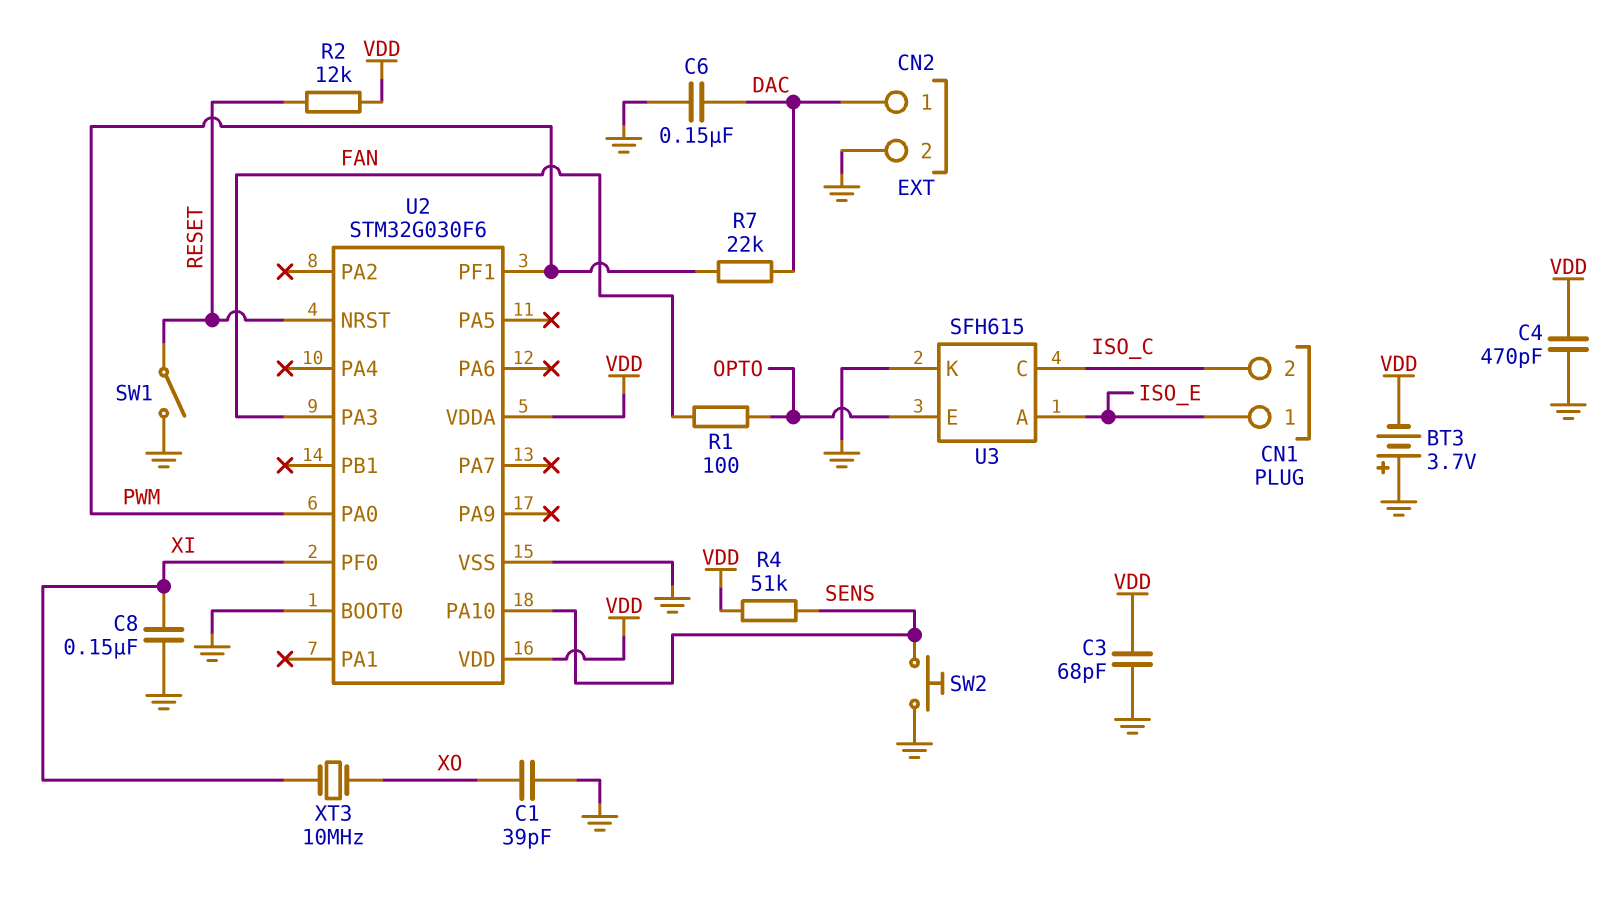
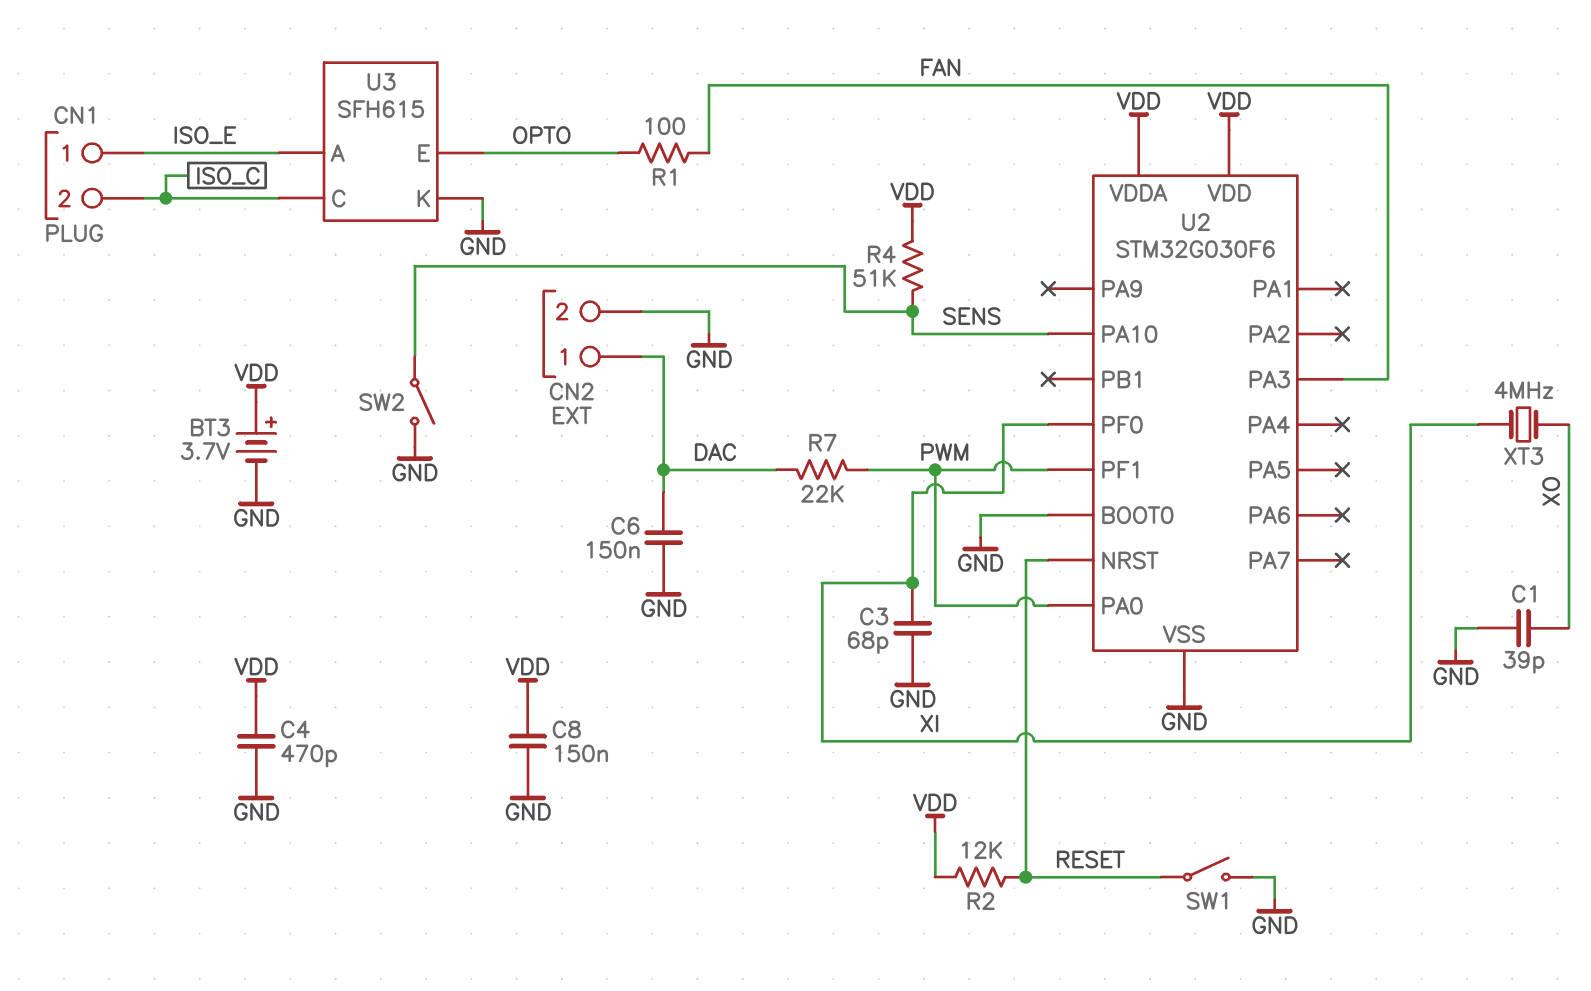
BT3: 3.7V (plus GND, minus VDD) -> 3.7V (plus VDD, minus GND)
C3: 68pF (GND, VDD) -> 68pF (GND, XI)
C8: 150nF (GND, XI) -> 150nF (GND, VDD)
SW2: button (GND, SENS) -> switch (GND, SENS)
XT3: 10MHz (XI, XO) -> 4MHz (XI, XO)

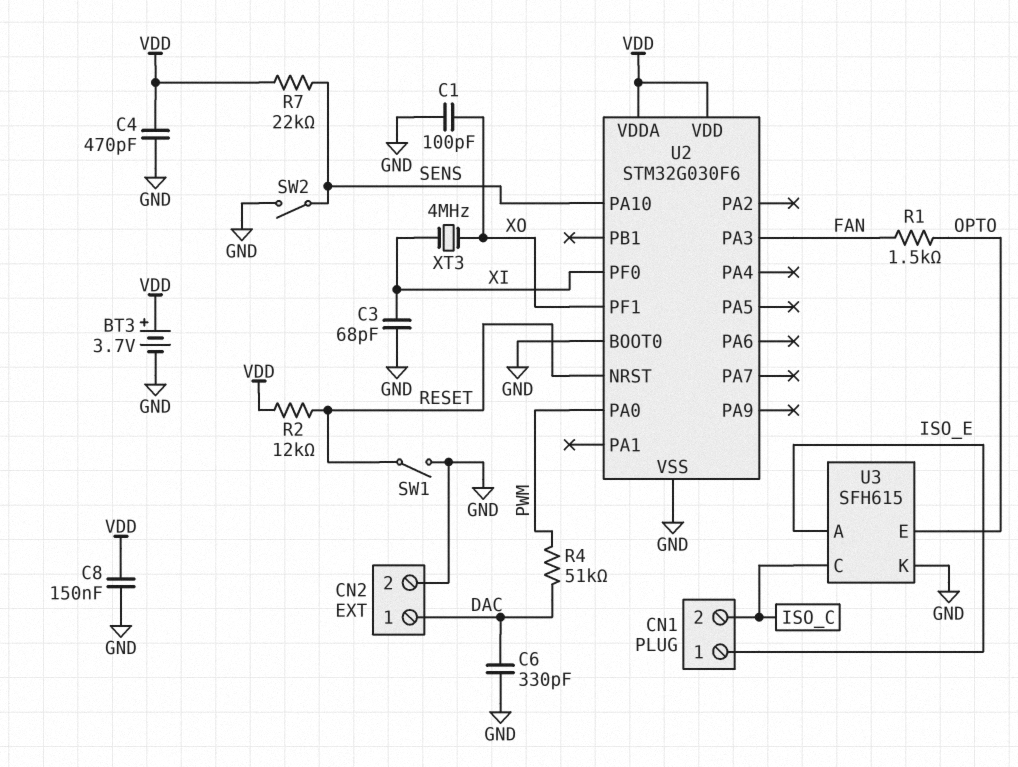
C1: 39pF (GND, XO) -> 100pF (GND, XO)
C6: 150nF (DAC, GND) -> 330pF (DAC, GND)
R1: 100 (FAN, OPTO) -> 1.5k (FAN, OPTO)
R4: 51k (SENS, VDD) -> 51k (DAC, PWM)
R7: 22k (DAC, PWM) -> 22k (SENS, VDD)
U2 pin PF1: PWM -> XO

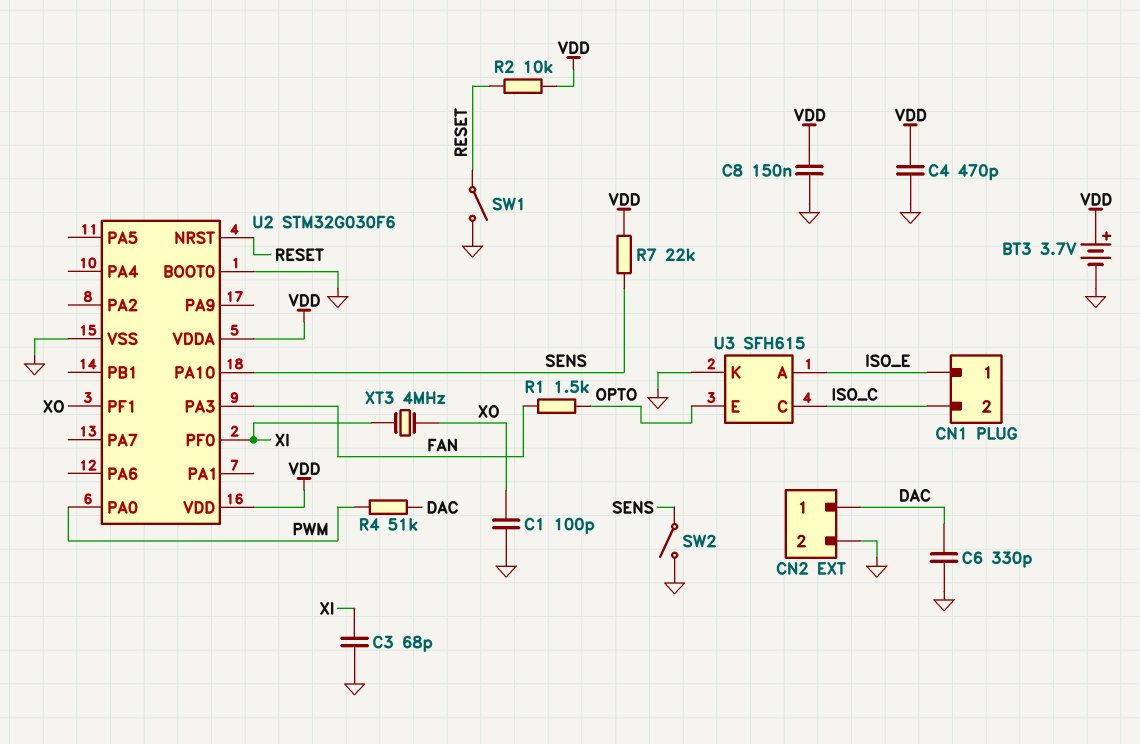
R2: 12k (RESET, VDD) -> 10k (RESET, VDD)

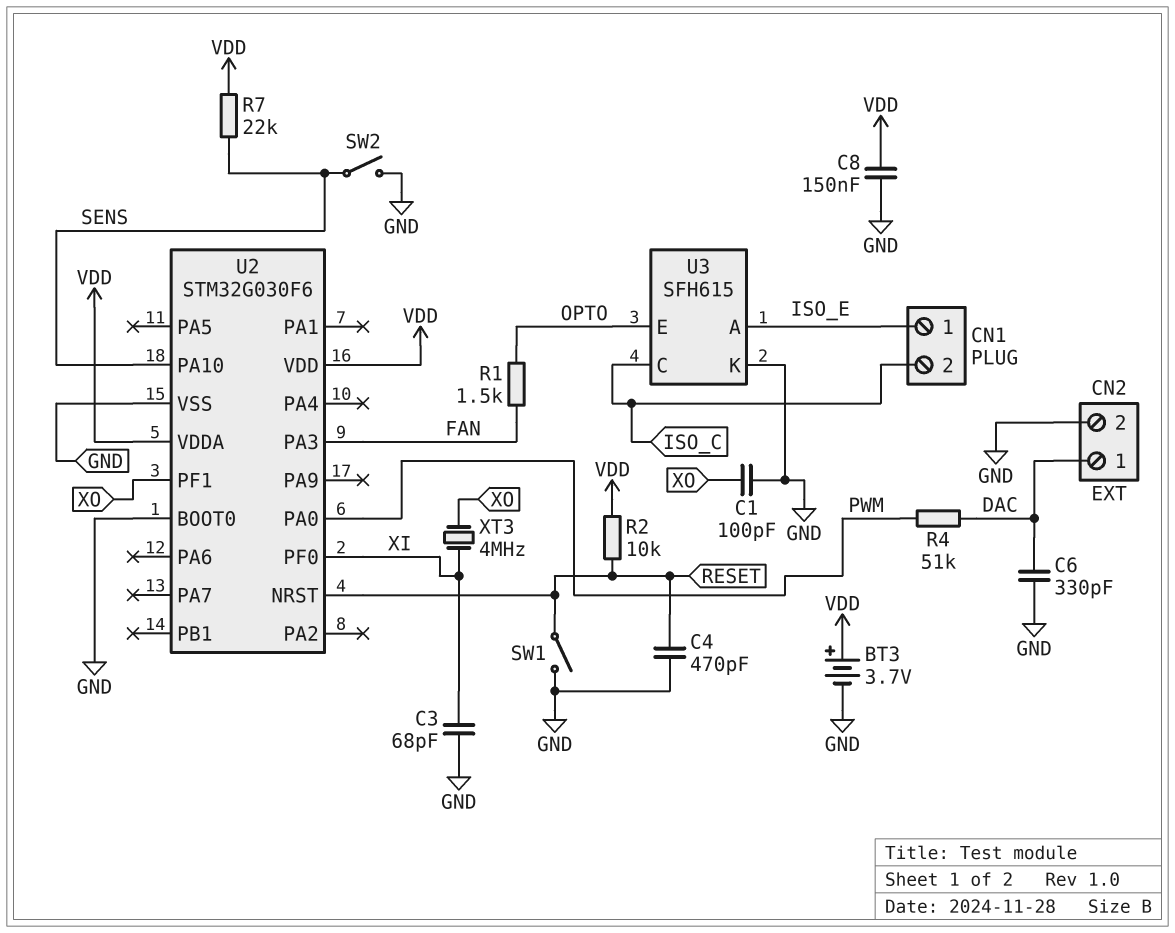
C4: 470pF (GND, VDD) -> 470pF (GND, RESET)

